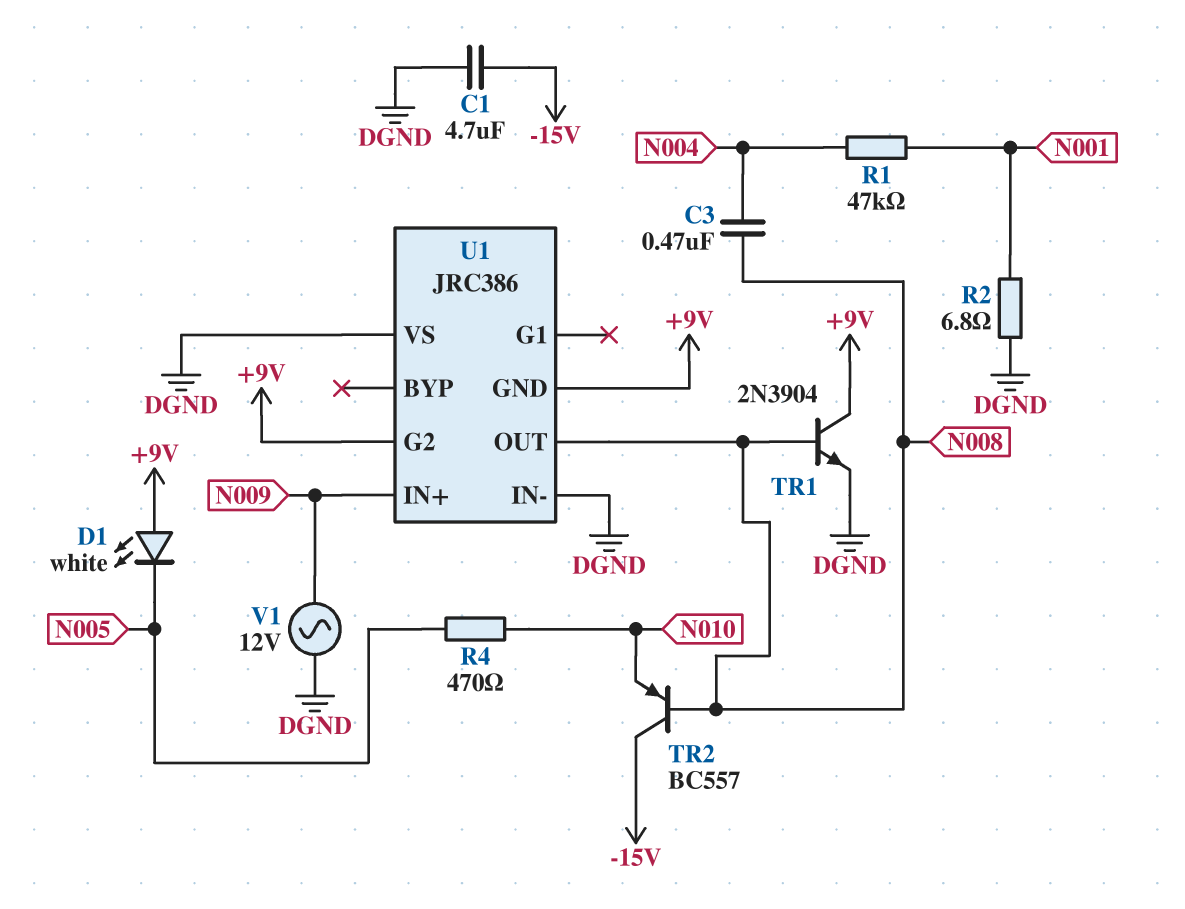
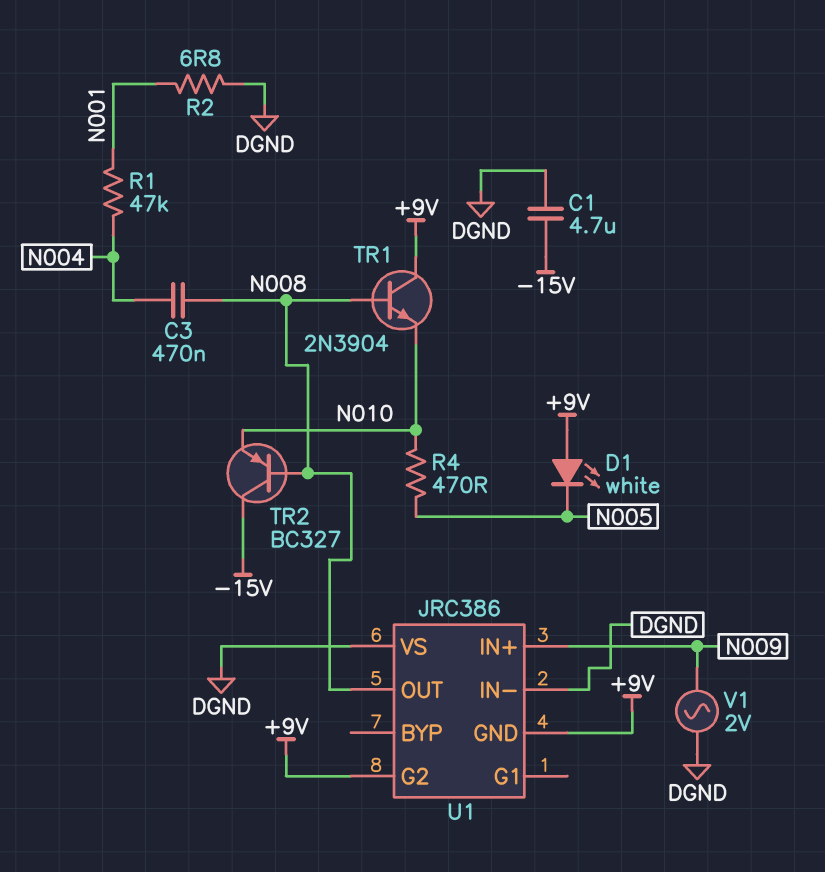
TR1: NPN 2N3904 (B N008, C +9V, E DGND) -> NPN 2N3904 (B N008, C +9V, E N010)
TR2: PNP BC557 (B N008, C -15V, E N010) -> PNP BC327 (B N008, C -15V, E N010)
V1: AC 12V (DGND, N009) -> AC 2V (DGND, N009)

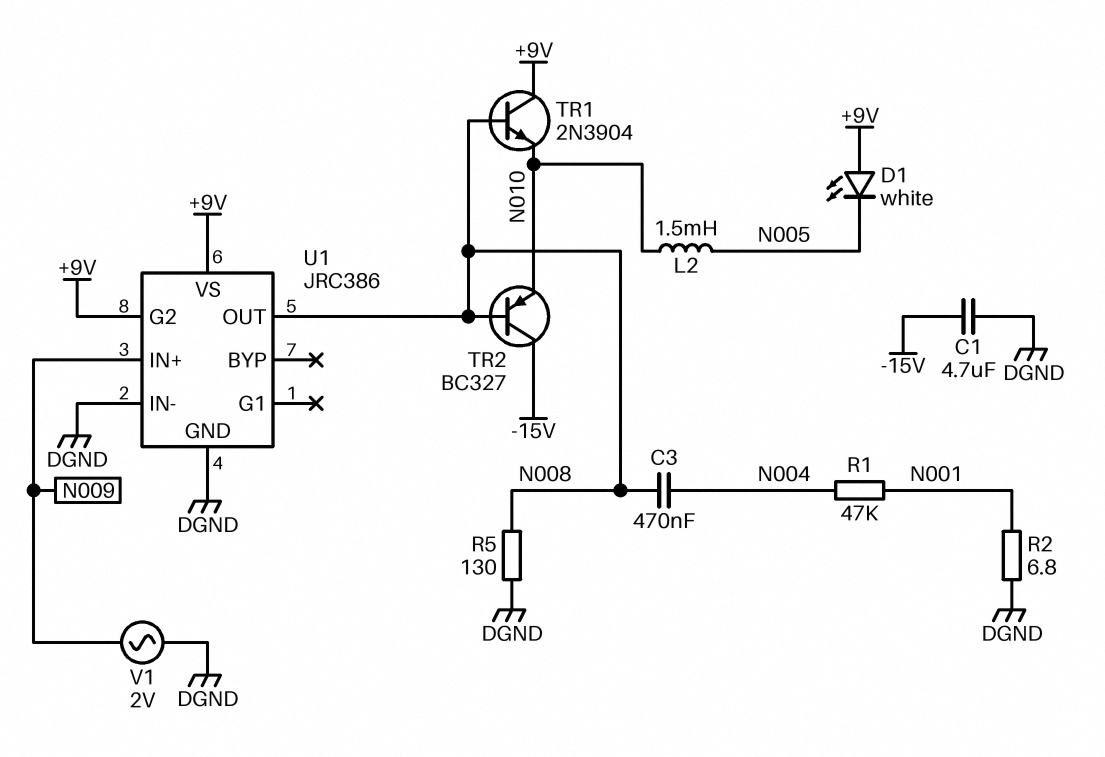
L2: none -> 1.5mH (N005, N010)
R4: 470 (N005, N010) -> none
R5: none -> 130 (DGND, N008)
U1 pin GND: +9V -> DGND
U1 pin VS: DGND -> +9V

